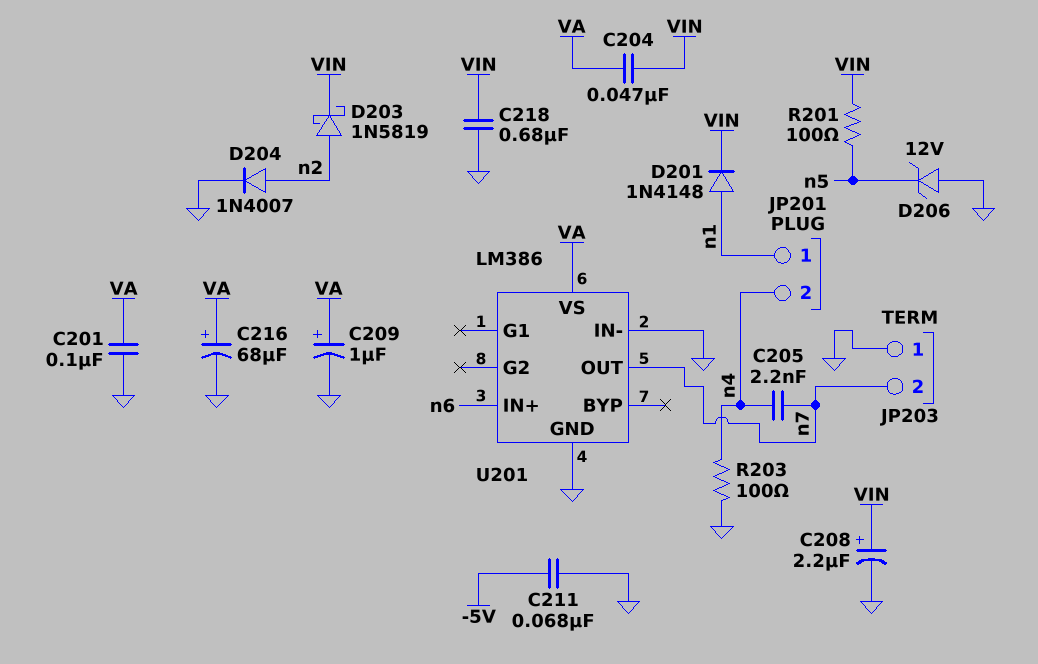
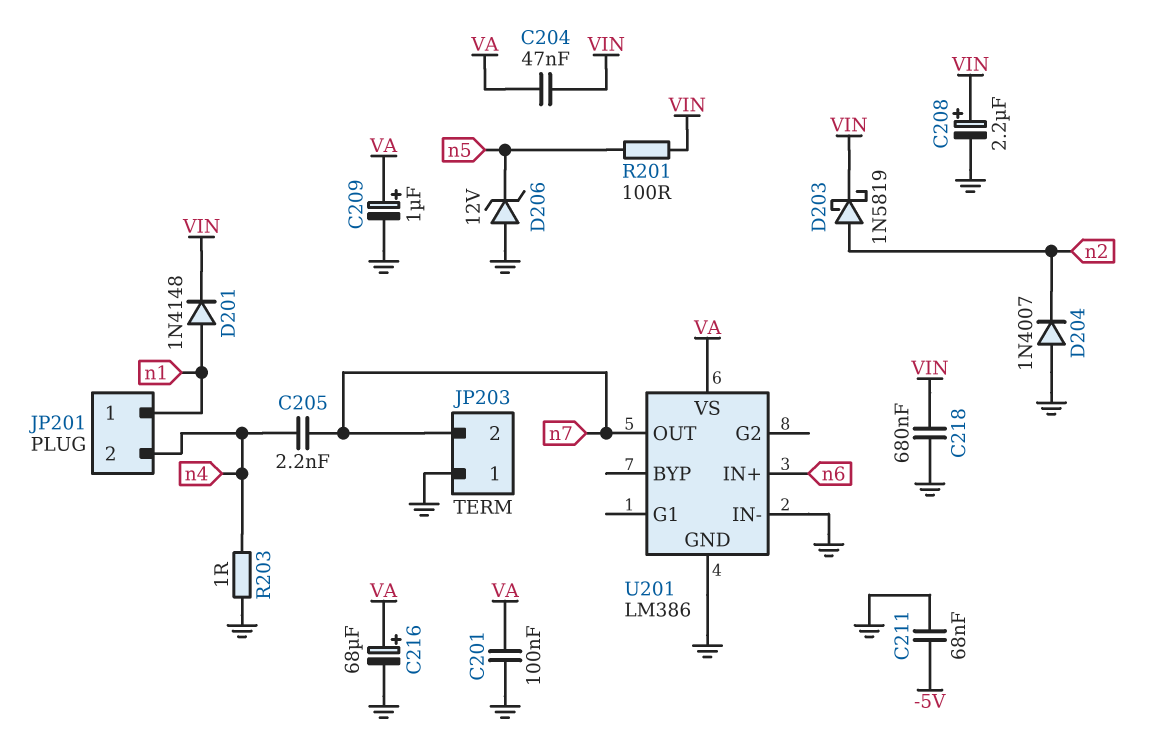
D204: diode 1N4007 (A n2, K GND) -> diode 1N4007 (A GND, K n2)
R203: 100 (GND, n4) -> 1 (GND, n4)

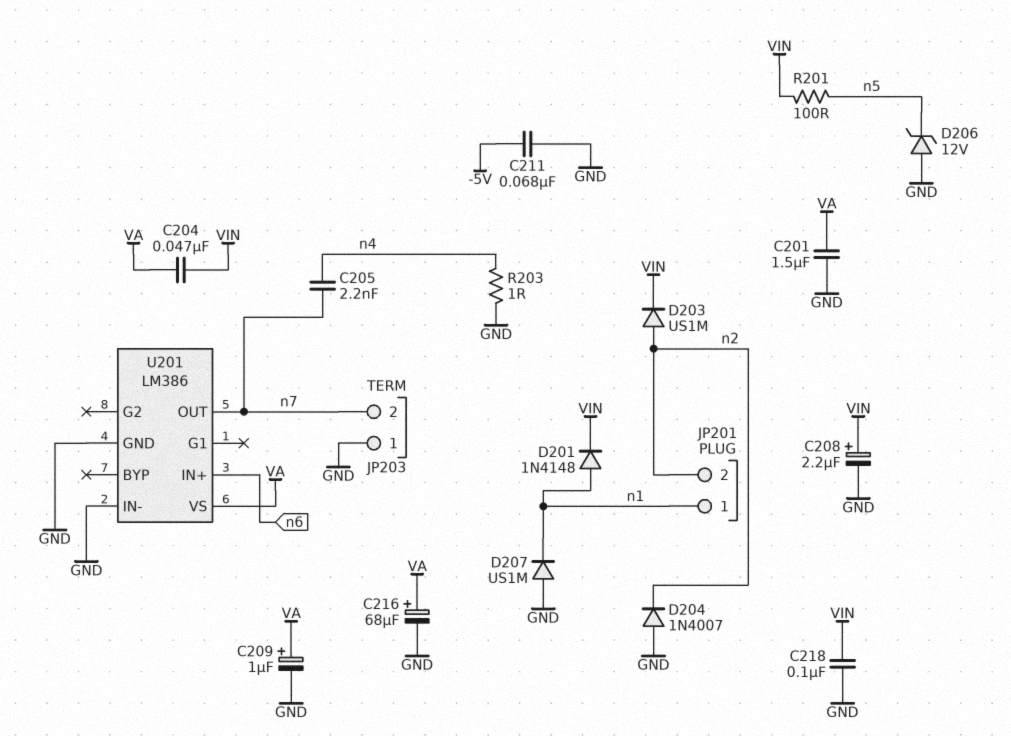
C201: 100nF (GND, VA) -> 1.5uF (GND, VA)
C218: 680nF (GND, VIN) -> 100nF (GND, VIN)
D203: schottky 1N5819 (A n2, K VIN) -> diode US1M (A n2, K VIN)
D207: none -> diode US1M (A GND, K n1)
JP201 pin 2: n4 -> n2

